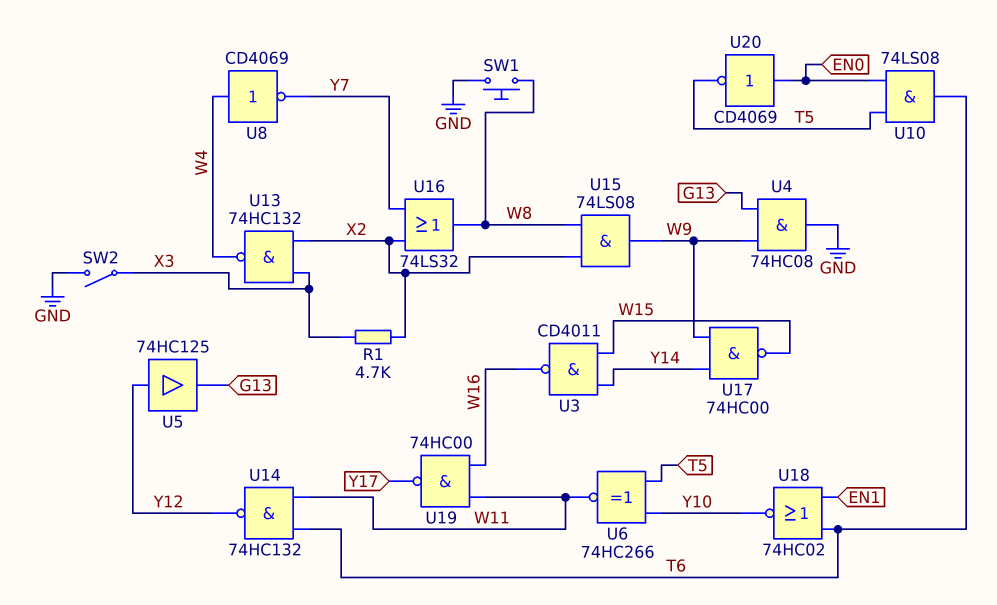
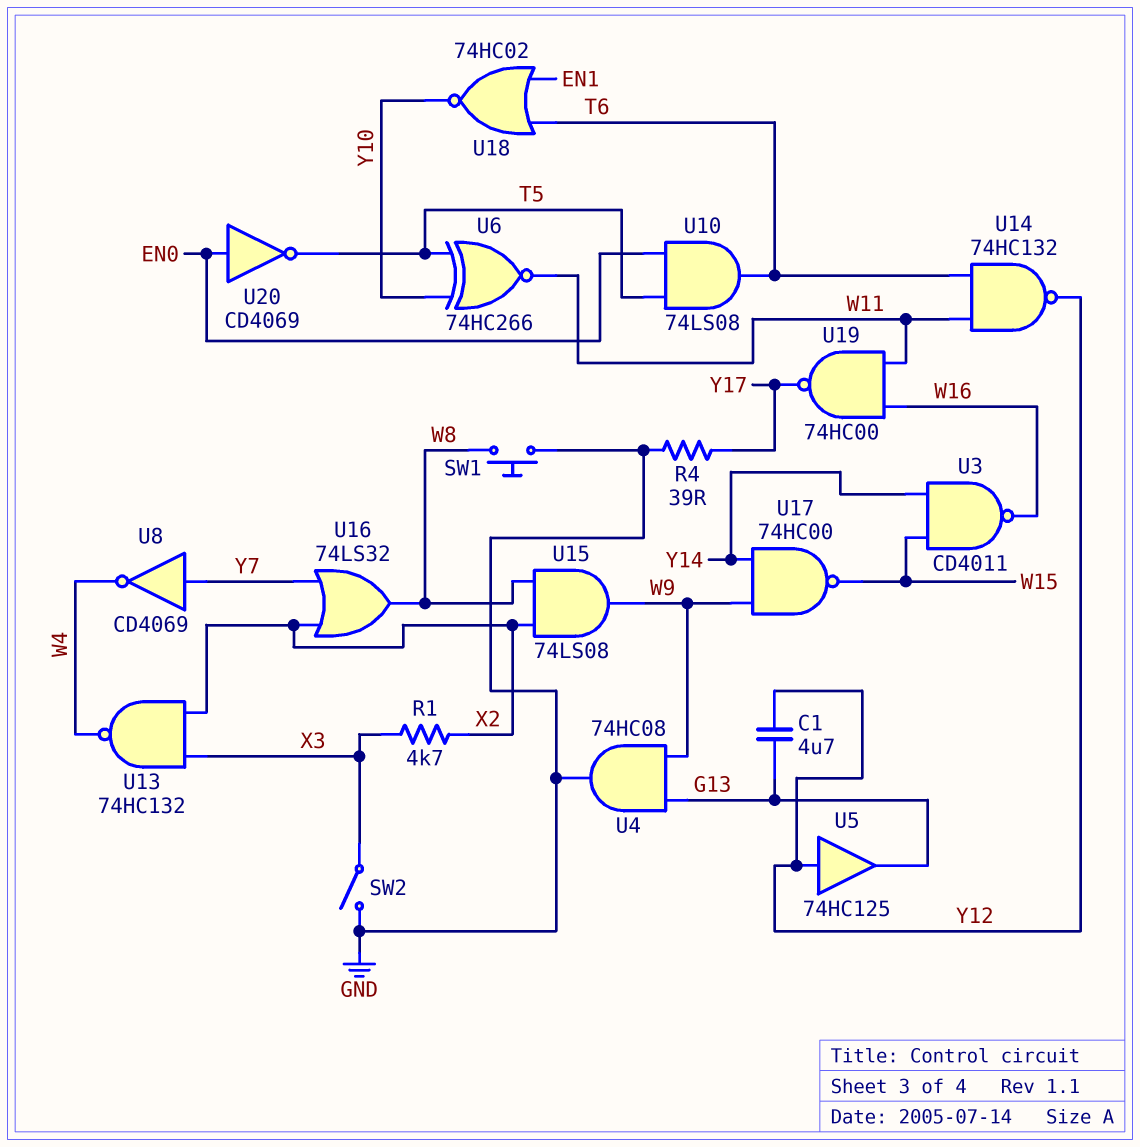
C1: none -> 4.7uF (G13, Y12)
R4: none -> 39 (GND, Y17)
U8: NOT CD4069 (in W4, out Y7) -> NOT CD4069 (in Y7, out W4)

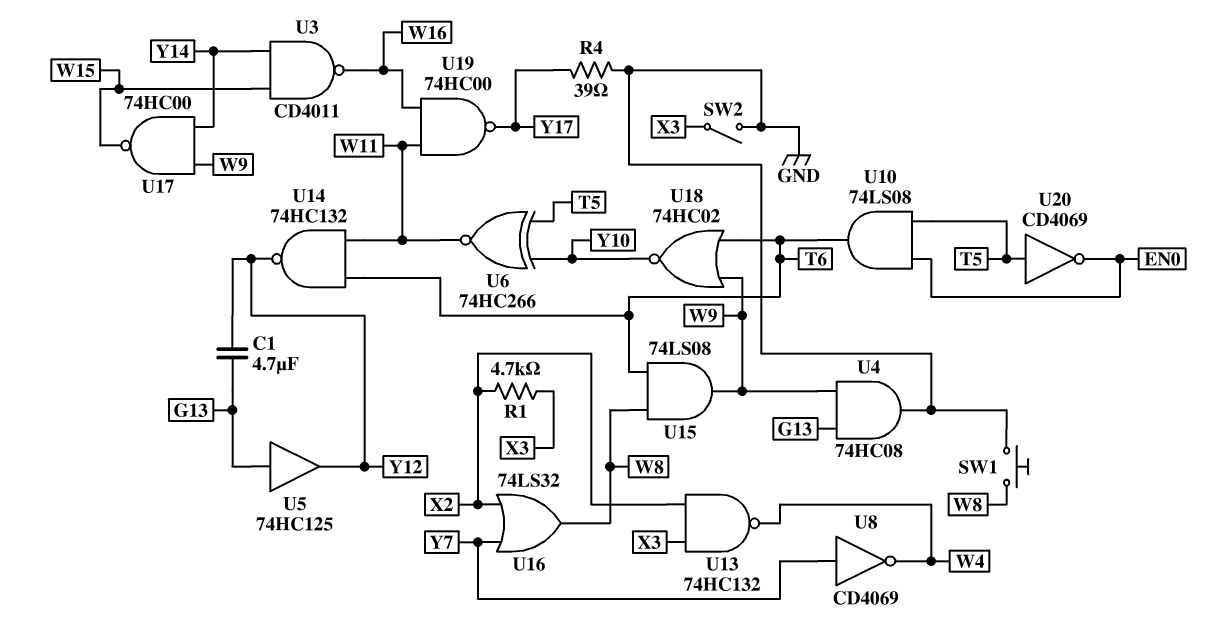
U5: buffer 74HC125 (in Y12, out G13) -> buffer 74HC125 (in G13, out Y12)
U15: AND 74LS08 (in W8, in X2, out W9) -> AND 74LS08 (in T6, in W8, out W9)
U18: NOR 74HC02 (in EN1, in T6, out Y10) -> NOR 74HC02 (in T6, in W9, out Y10)
U20: NOT CD4069 (in EN0, out T5) -> NOT CD4069 (in T5, out EN0)

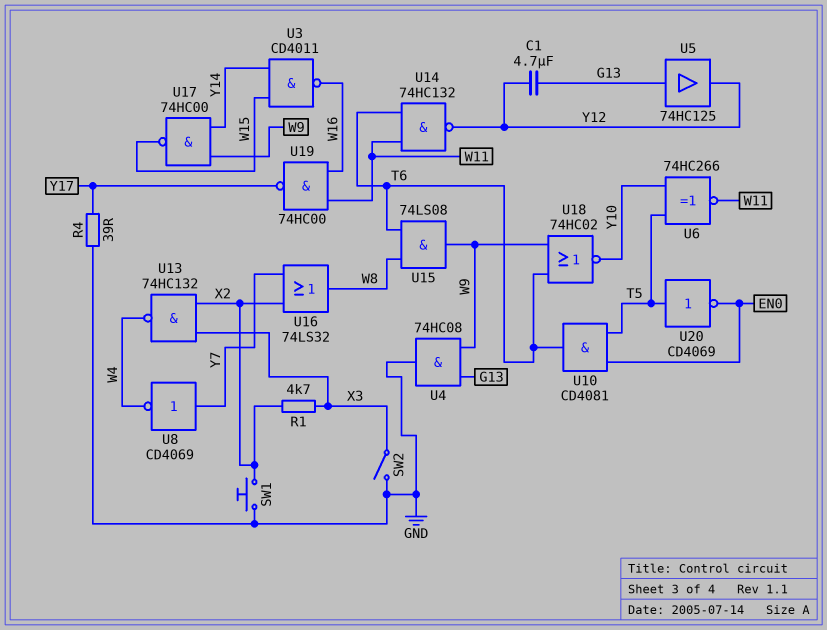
SW1: button (GND, W8) -> button (GND, X2)
U10: AND 74LS08 (in EN0, in T5, out T6) -> AND CD4081 (in EN0, in T5, out T6)

